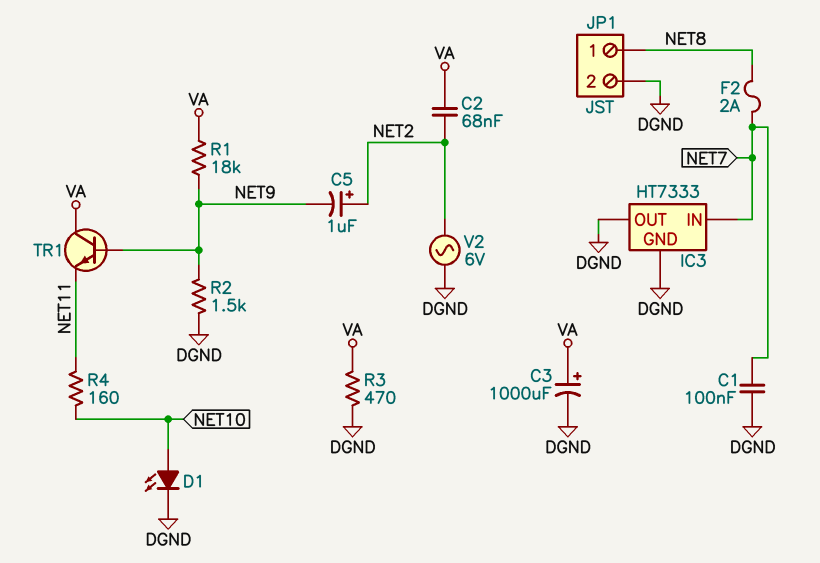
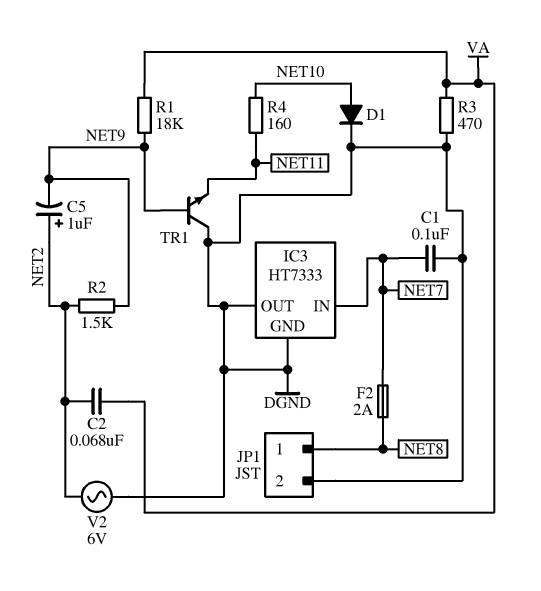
C3: 1000uF (plus VA, minus DGND) -> none
D1: LED (A NET10, K DGND) -> diode (A NET10, K DGND)
R2: 1.5k (DGND, NET9) -> 1.5k (NET2, NET9)
TR1: NPN (B NET9, C VA, E NET11) -> NPN (B NET9, C DGND, E NET11)

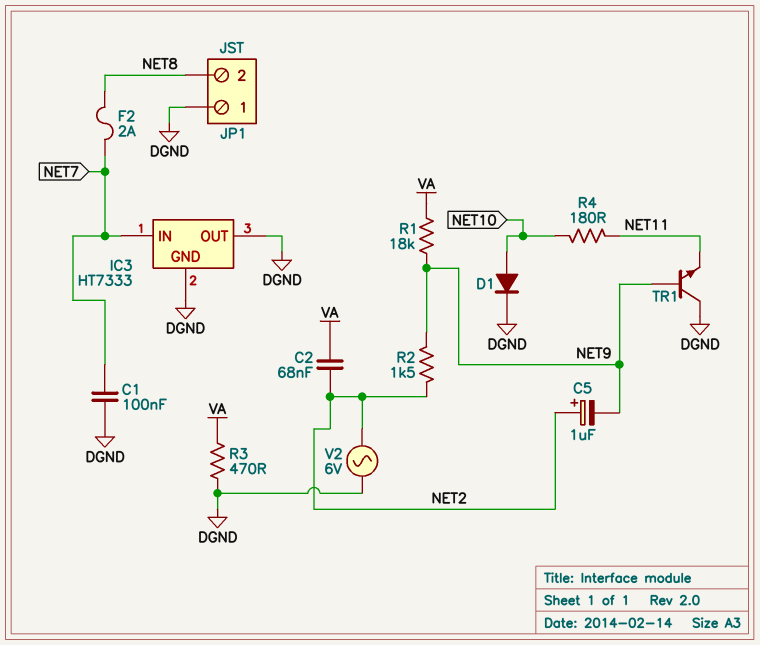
JP1 pin 1: NET8 -> DGND
JP1 pin 2: DGND -> NET8
R4: 160 (NET10, NET11) -> 180 (NET10, NET11)

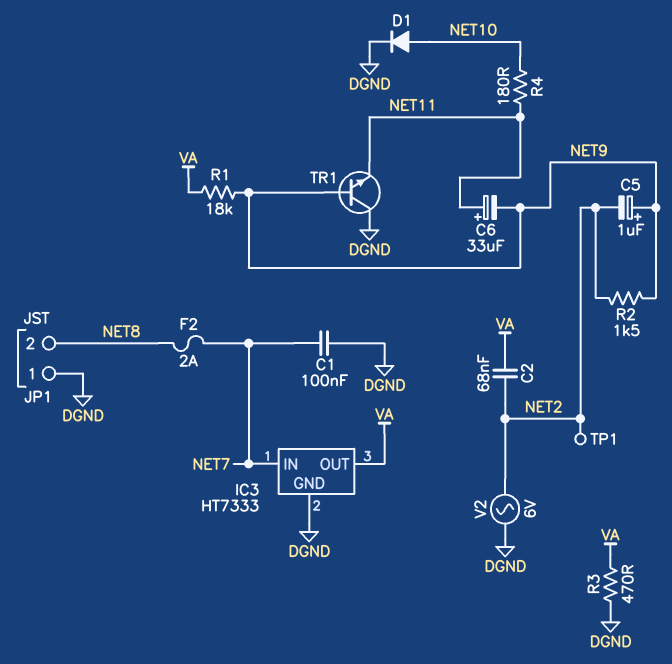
C5: 1uF (plus NET2, minus NET9) -> 1uF (plus NET9, minus NET2)
C6: none -> 33uF (plus NET11, minus NET9)
IC3 pin OUT: DGND -> VA
TP1: none -> test point (NET2)

